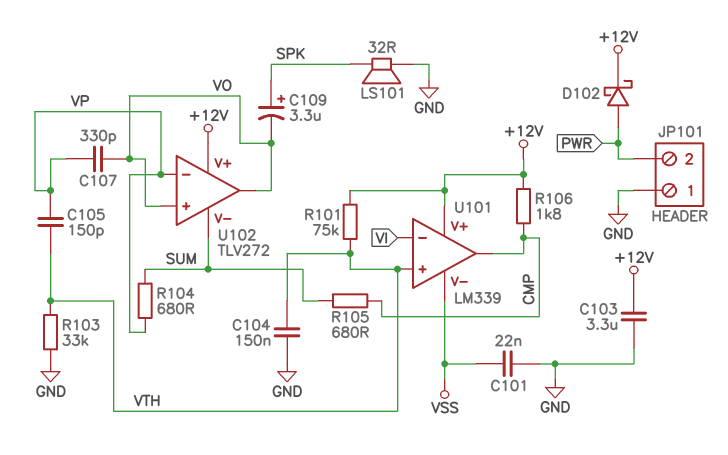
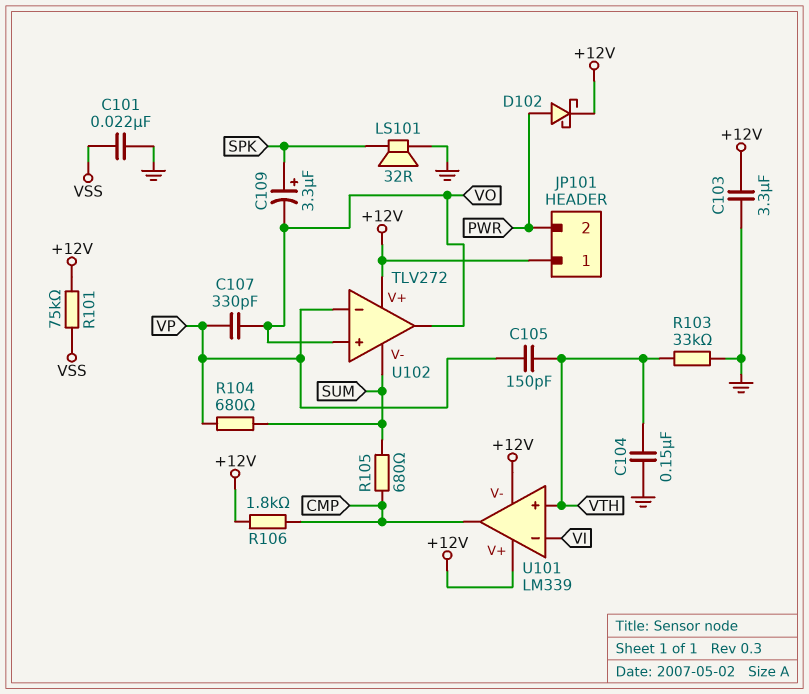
JP101 pin 1: GND -> +12V
R101: 75k (+12V, VTH) -> 75k (+12V, VSS)
U101 pin V-: VSS -> +12V

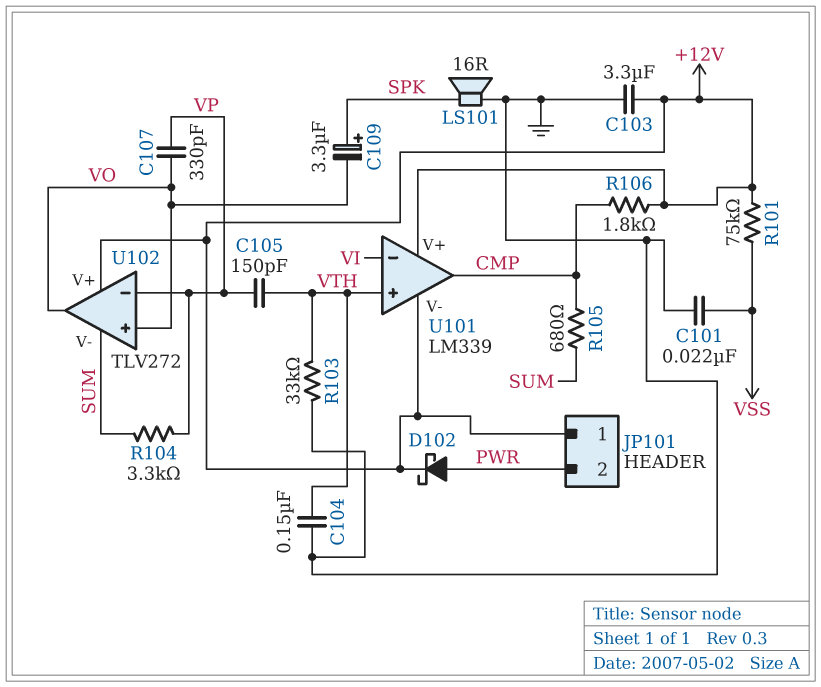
LS101: speaker 32R (GND, SPK) -> speaker 16R (GND, SPK)
R104: 680 (SUM, VP) -> 3.3k (SUM, VP)

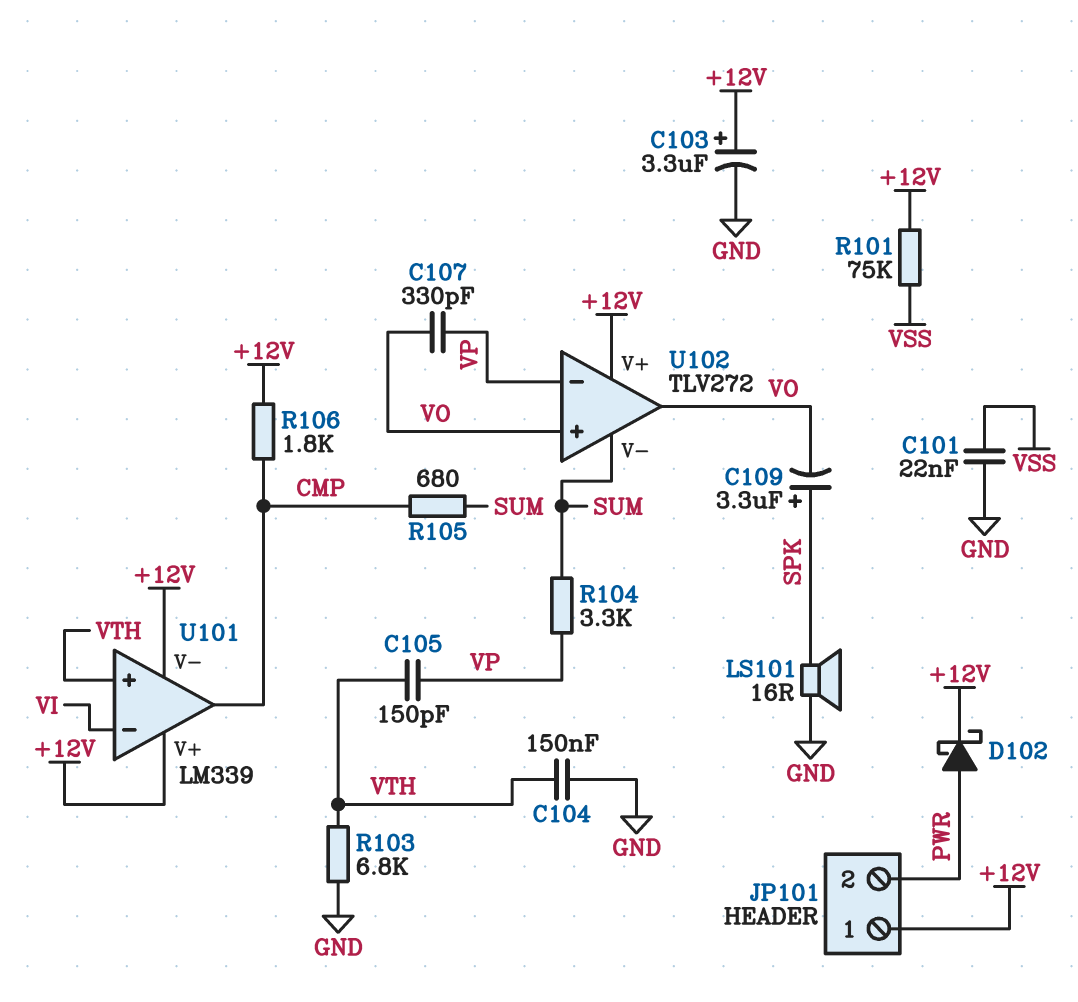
C103: 3.3uF (+12V, GND) -> 3.3uF (plus +12V, minus GND)
R103: 33k (GND, VTH) -> 6.8k (GND, VTH)

